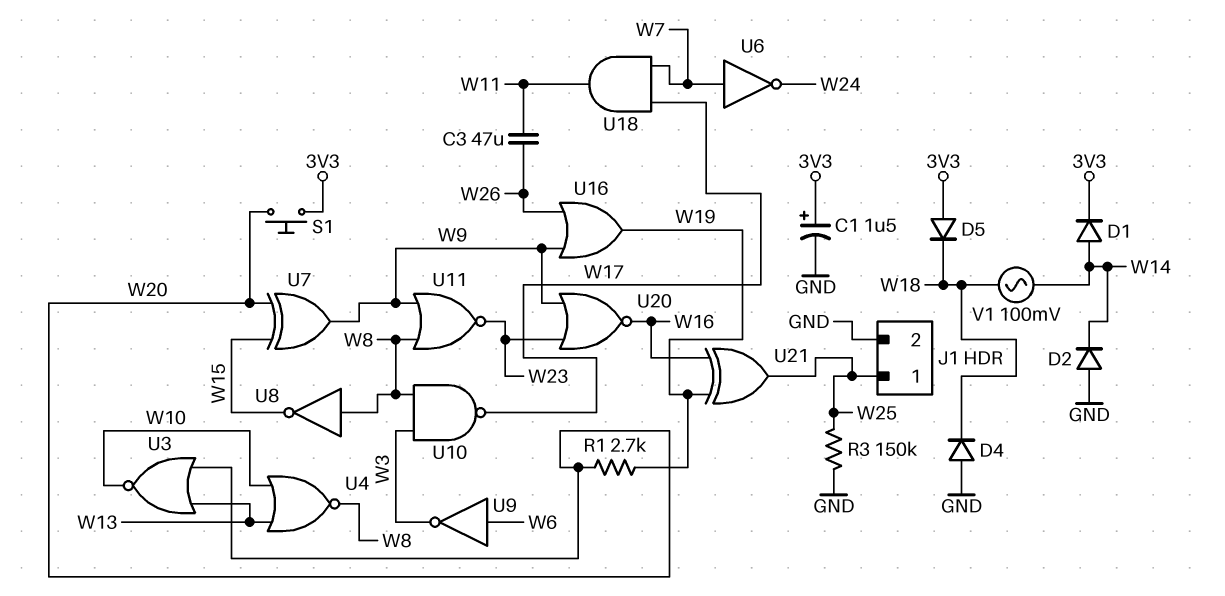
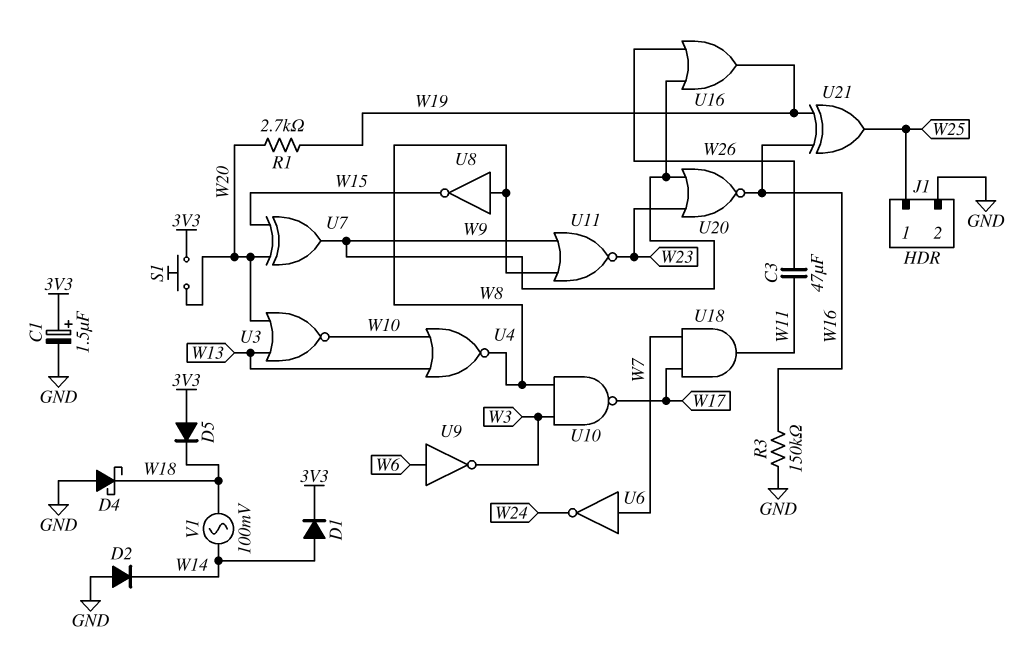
D4: diode (A GND, K W18) -> schottky (A GND, K W18)
R3: 150k (GND, W25) -> 150k (GND, W16)

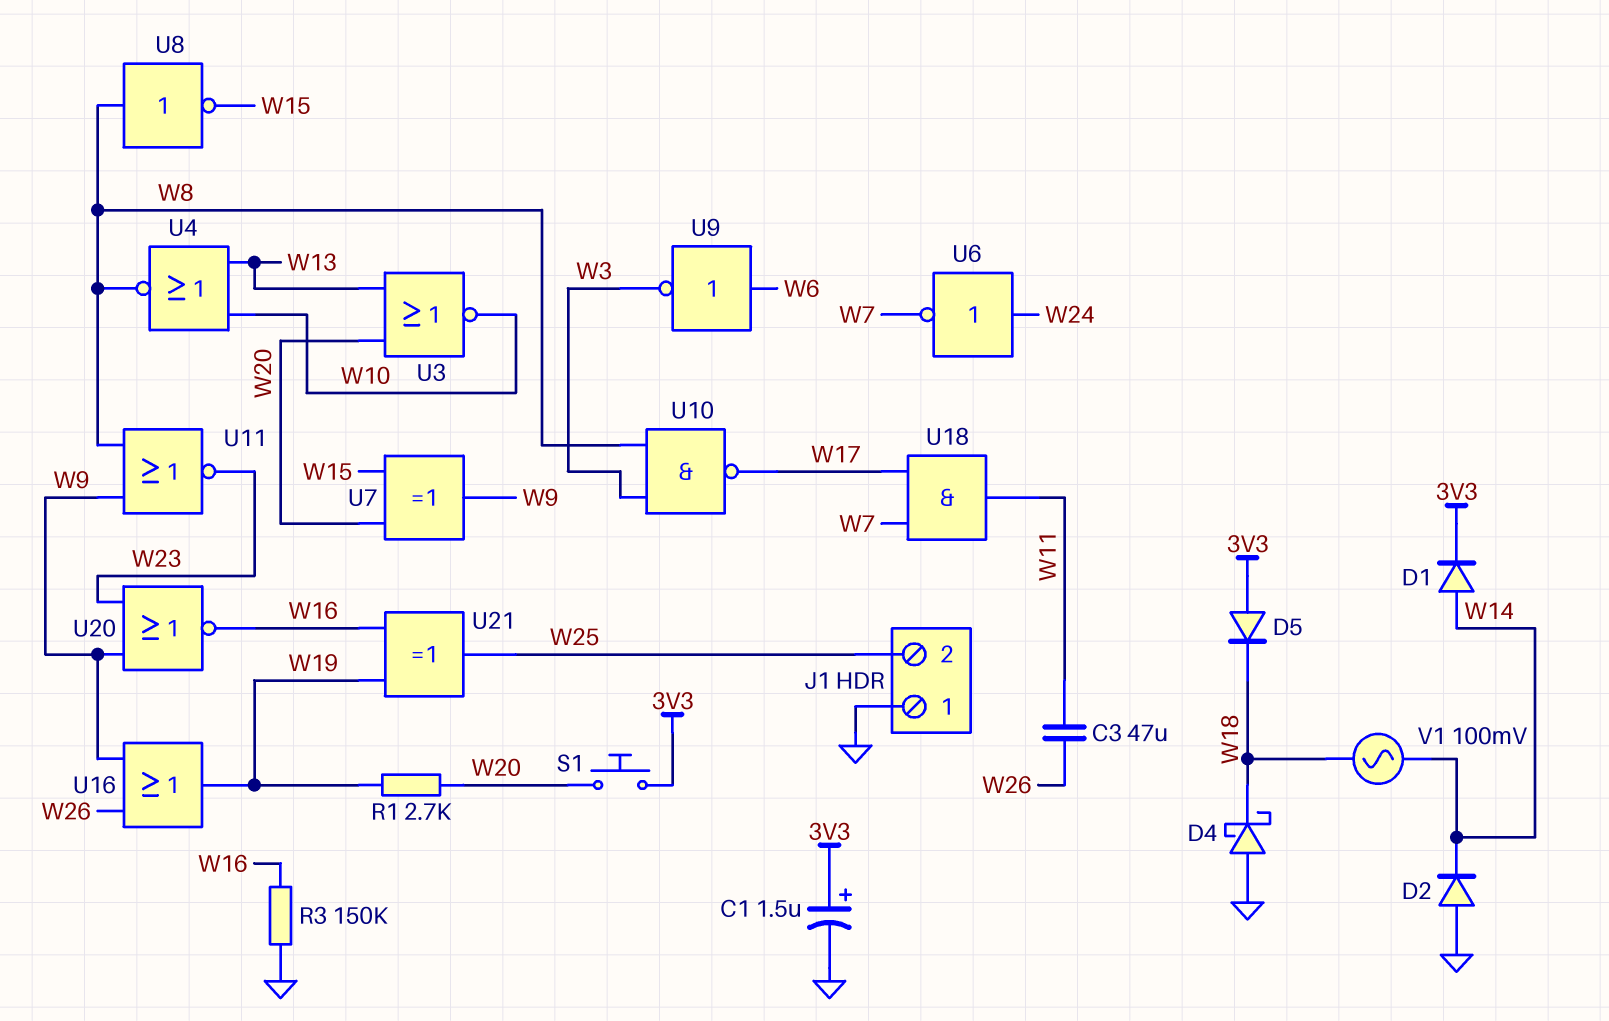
J1 pin 1: W25 -> GND
J1 pin 2: GND -> W25
U6: NOT (in W7, out W24) -> NOT (in W24, out W7)

